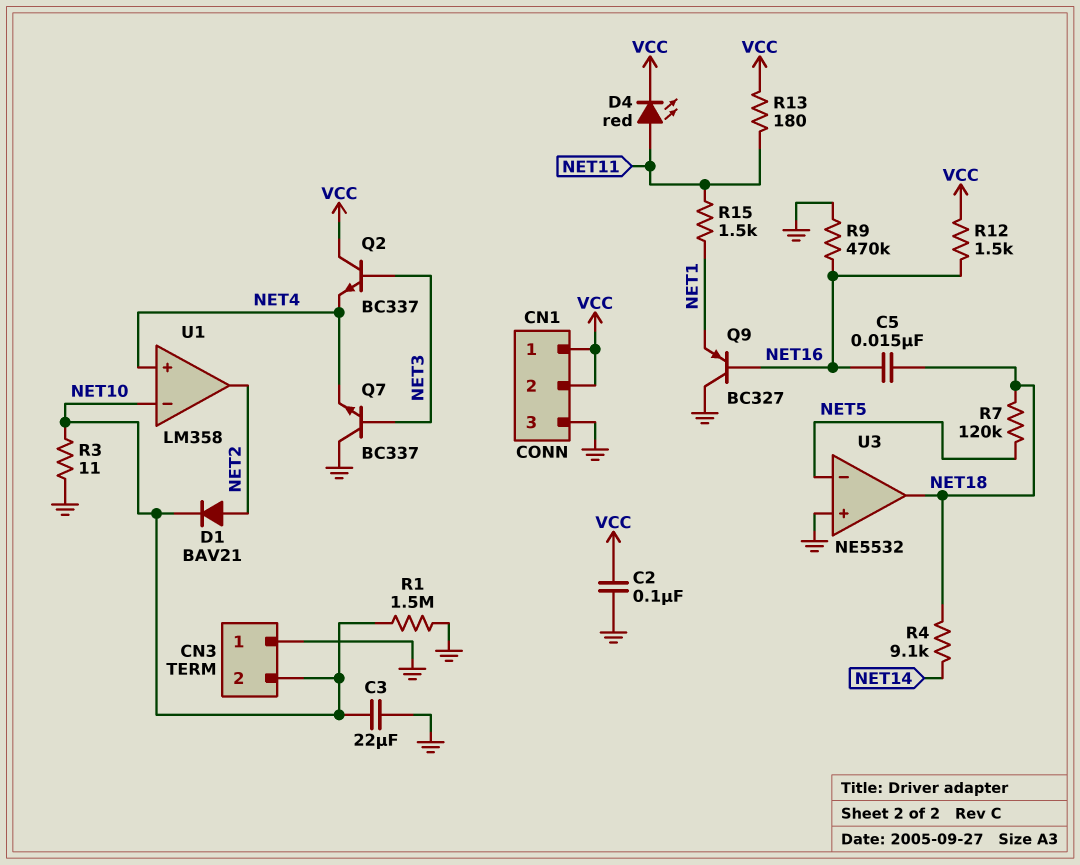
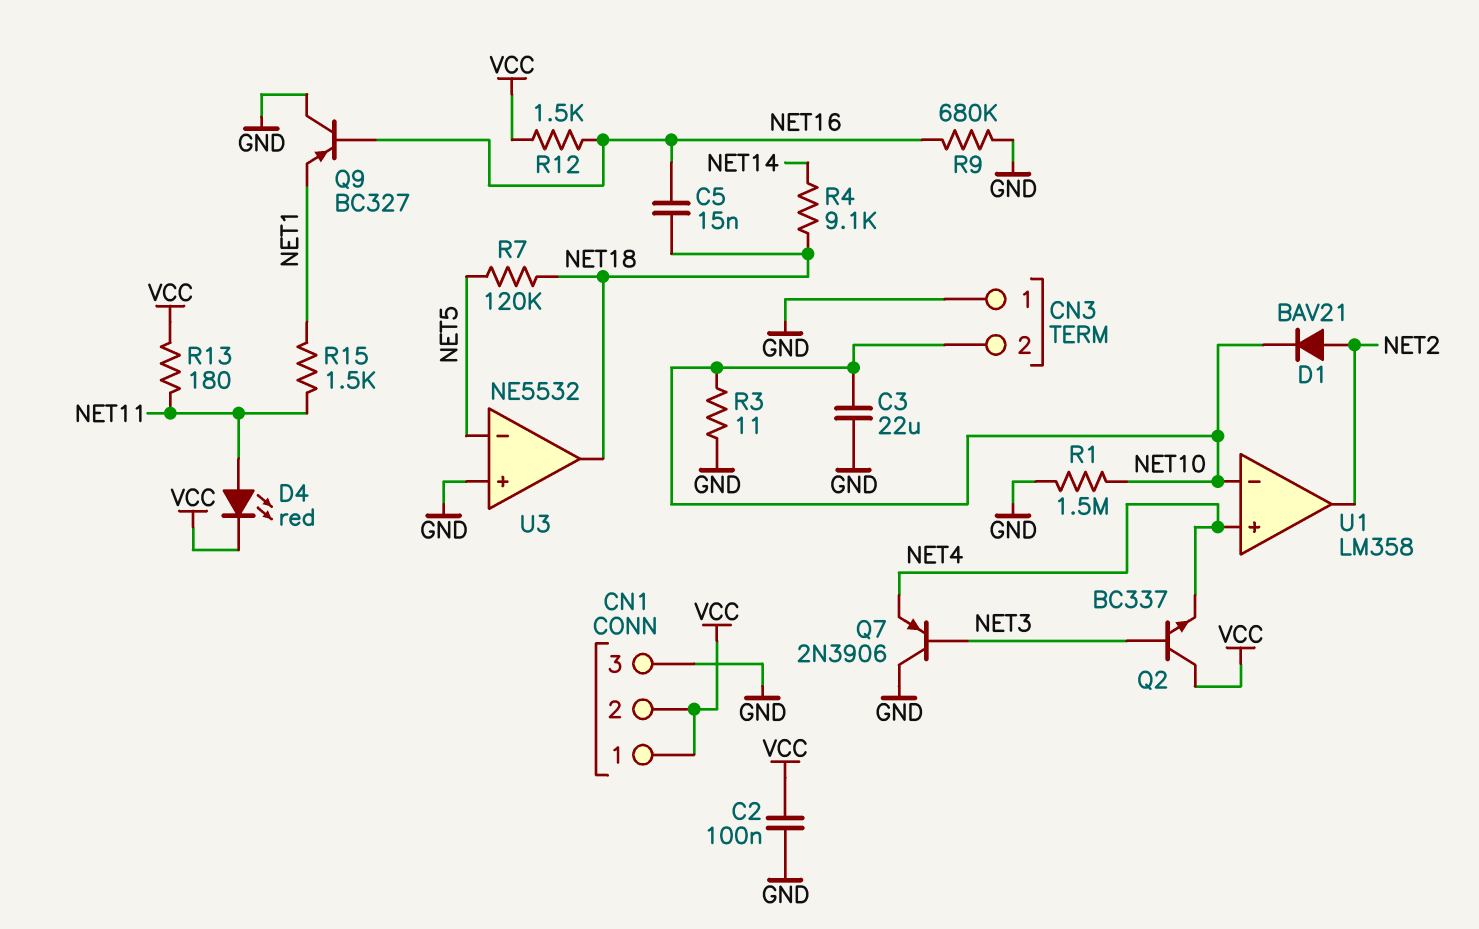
Q7: NPN BC337 (B NET3, C GND, E NET4) -> PNP 2N3906 (B NET3, C GND, E NET4)
R9: 470k (GND, NET16) -> 680k (GND, NET16)

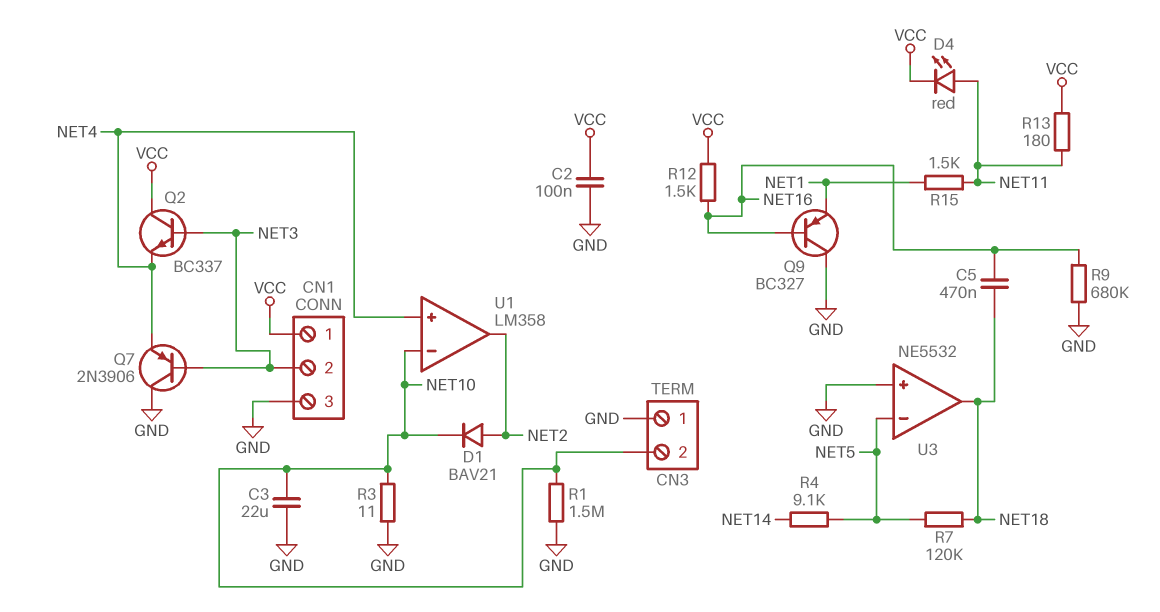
C5: 15nF (NET16, NET18) -> 470nF (NET16, NET18)
CN1 pin 2: VCC -> NET3
R4: 9.1k (NET14, NET18) -> 9.1k (NET5, NET14)

